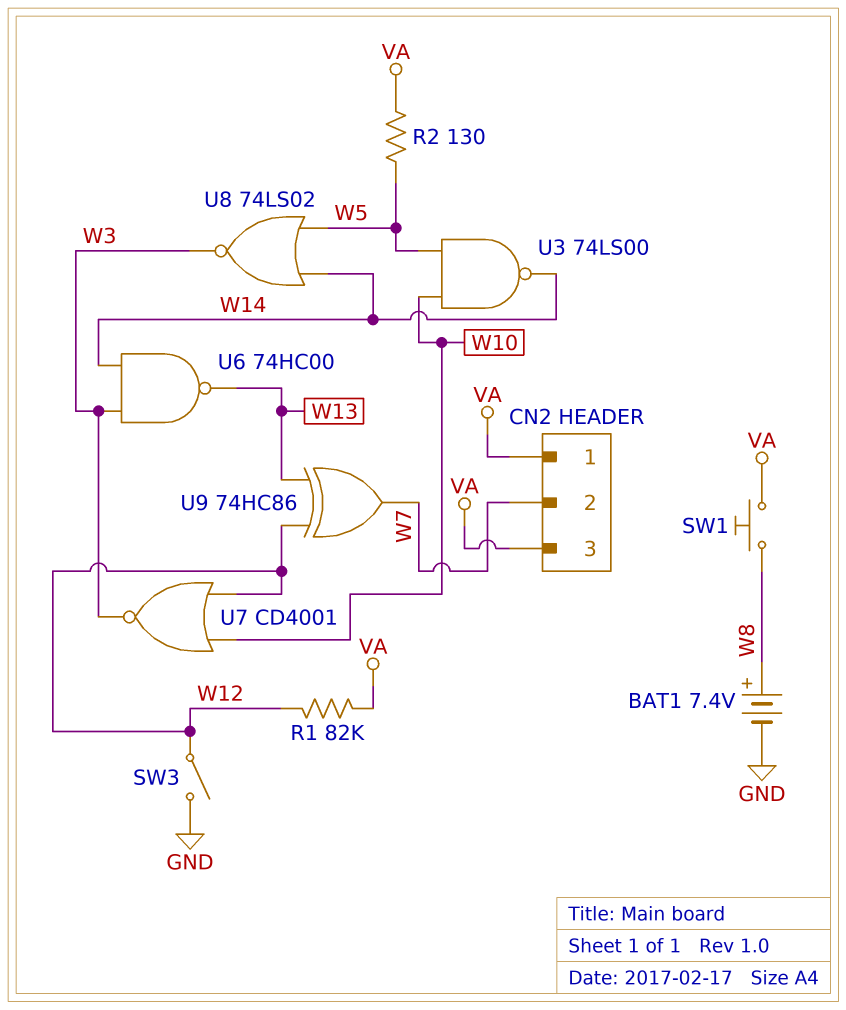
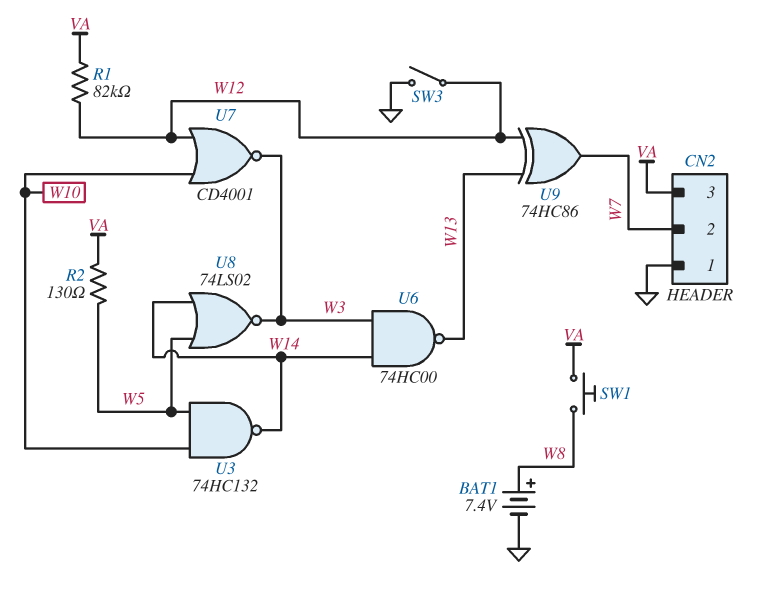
CN2 pin 1: VA -> GND
U3: NAND 74LS00 (in W5, in W10, out W14) -> NAND 74HC132 (in W5, in W10, out W14)

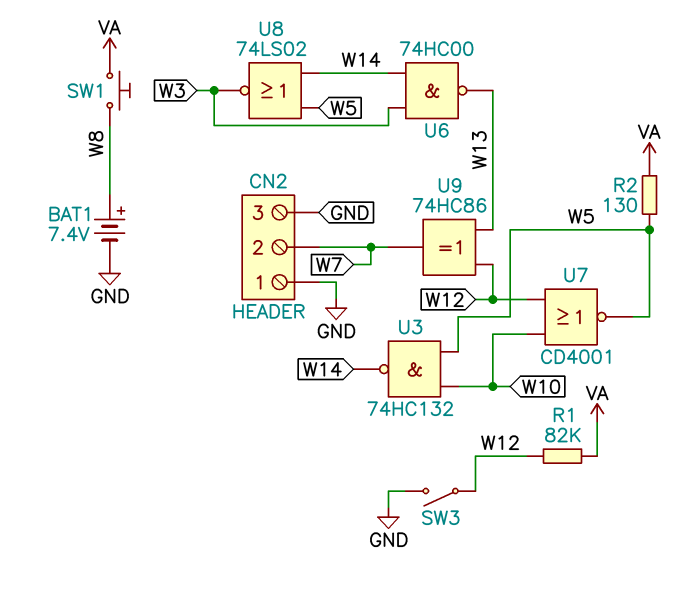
CN2 pin 3: VA -> GND
U7: NOR CD4001 (in W10, in W12, out W3) -> NOR CD4001 (in W10, in W12, out W5)

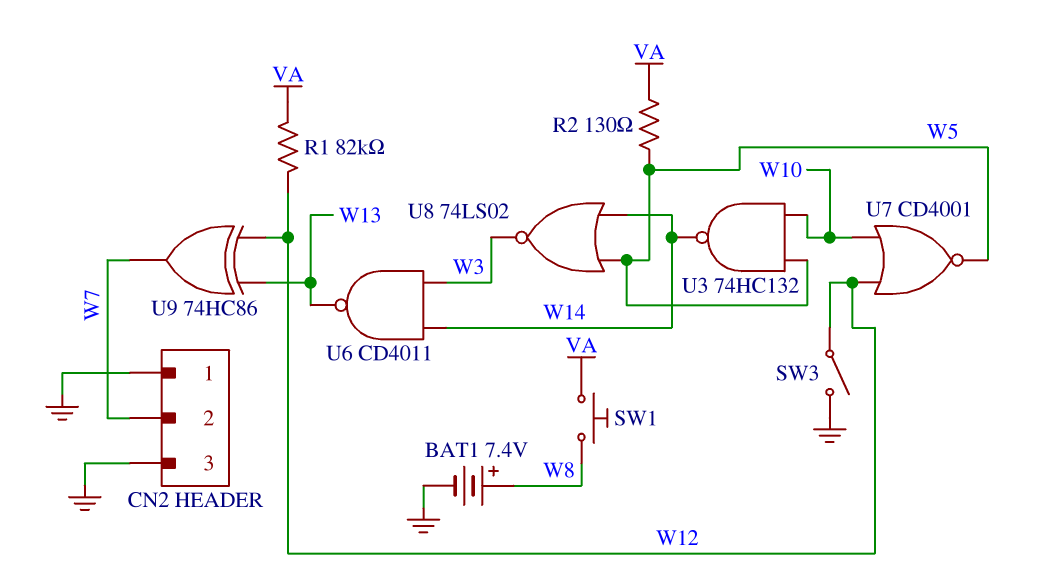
U6: NAND 74HC00 (in W3, in W14, out W13) -> NAND CD4011 (in W3, in W14, out W13)

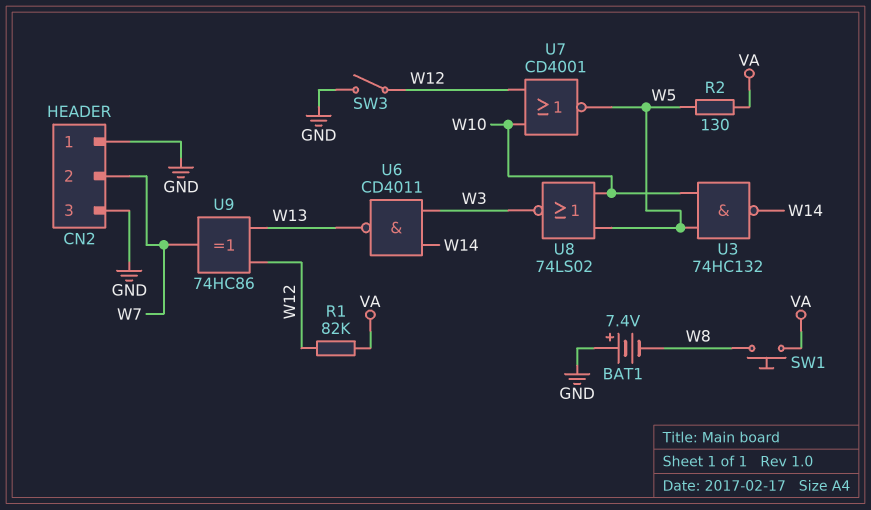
BAT1: 7.4V (plus W8, minus GND) -> 7.4V (plus GND, minus W8)
U8: NOR 74LS02 (in W5, in W14, out W3) -> NOR 74LS02 (in W5, in W10, out W3)

